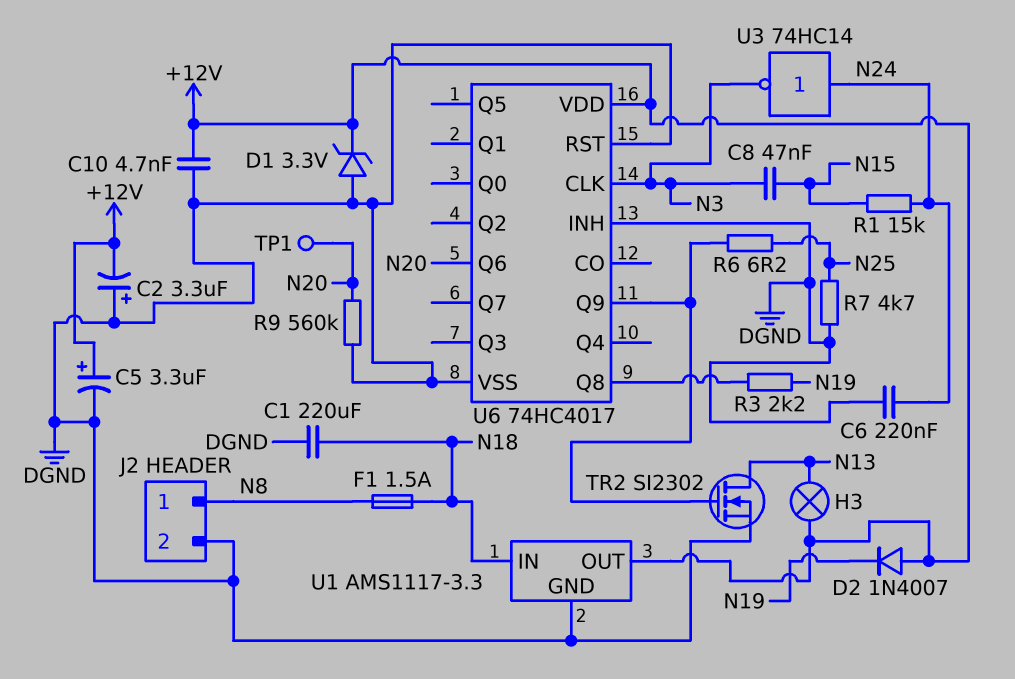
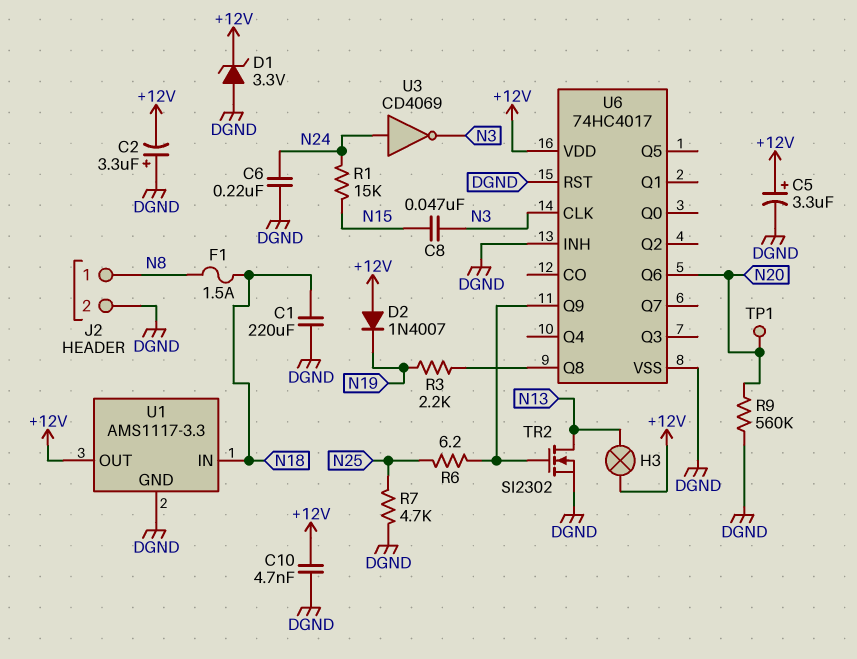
U3: NOT 74HC14 (in N24, out N3) -> NOT CD4069 (in N24, out N3)

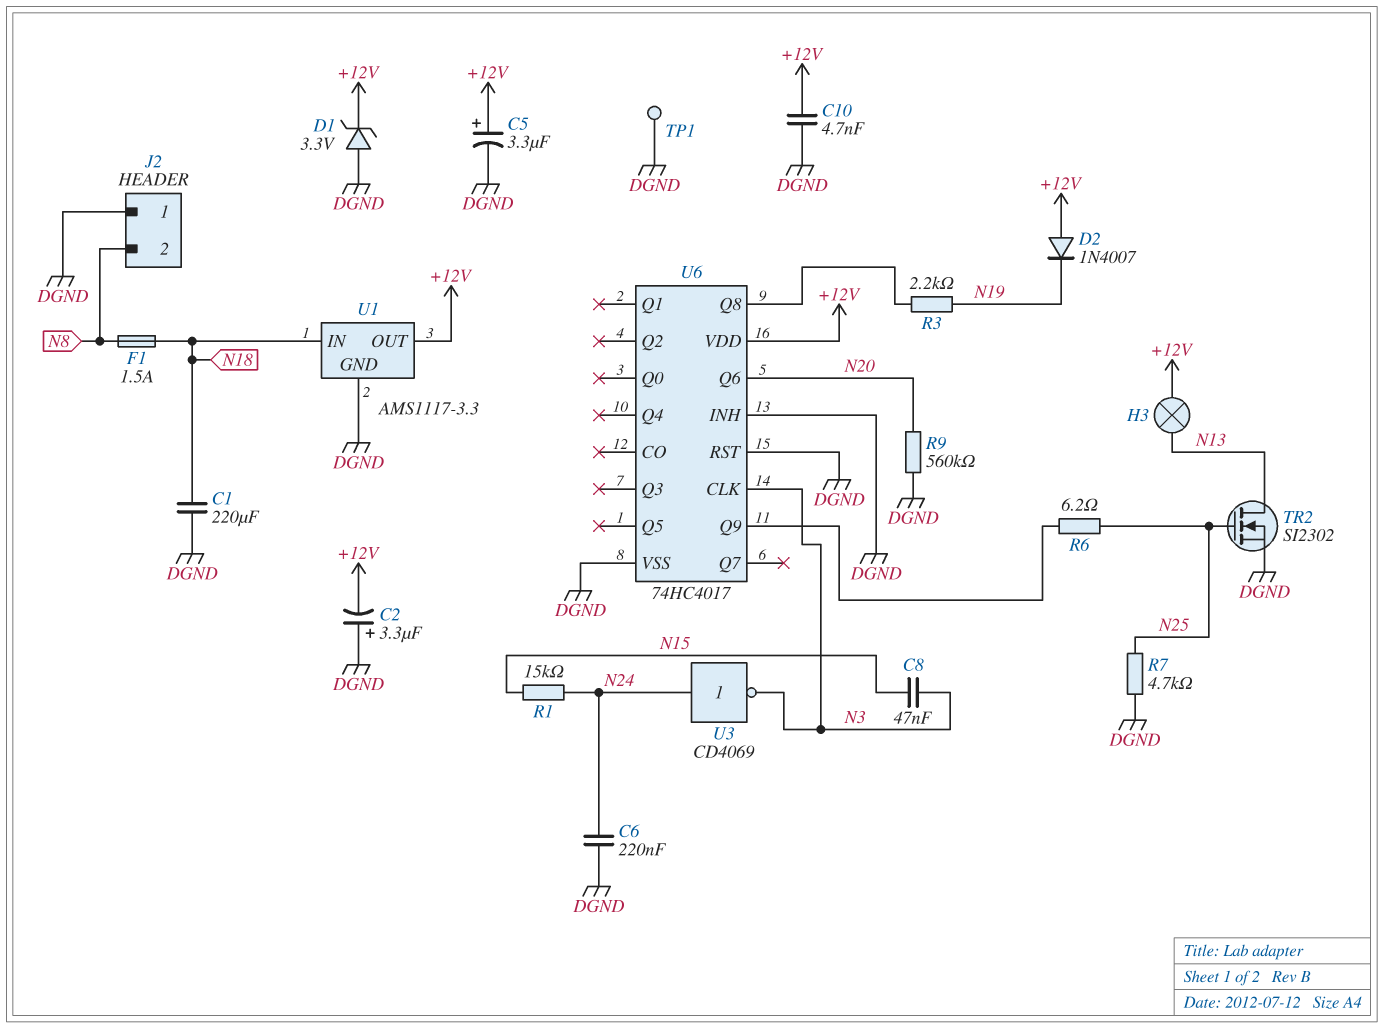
J2 pin 1: N8 -> DGND
J2 pin 2: DGND -> N8
TP1: test point (N20) -> test point (DGND)
TR2: NMOS SI2302 (G U6/Q9, D N13, S DGND) -> NMOS SI2302 (G N25, D N13, S DGND)

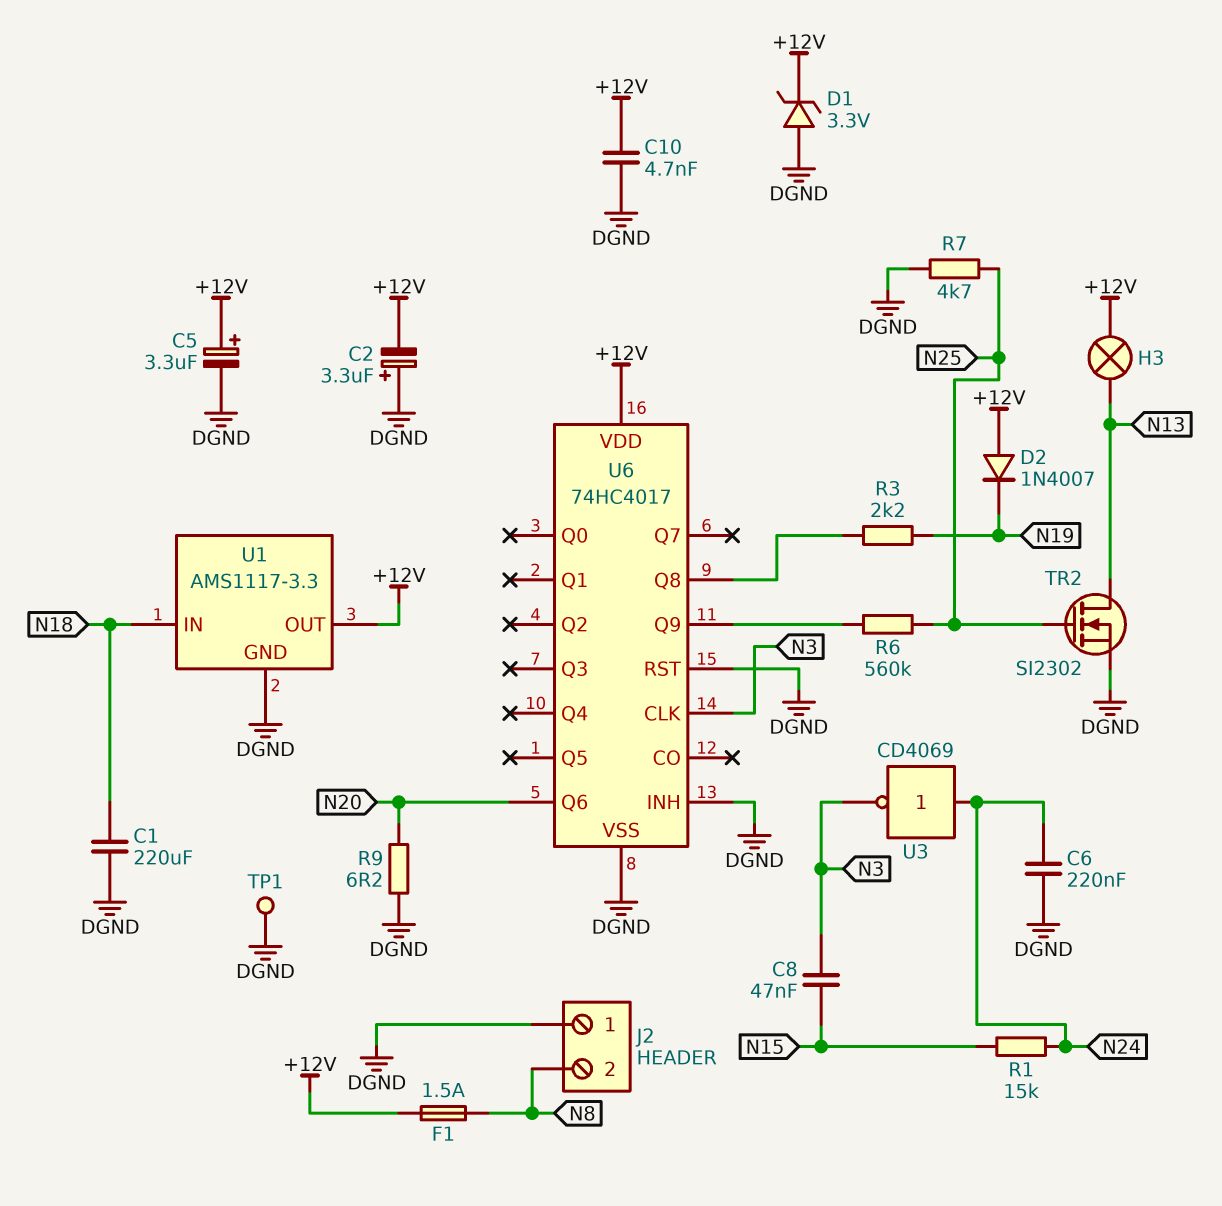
F1: 1.5A (N8, N18) -> 1.5A (+12V, N8)
R6: 6.2 (N25, U6/Q9) -> 560k (N25, U6/Q9)
R9: 560k (DGND, N20) -> 6.2 (DGND, N20)

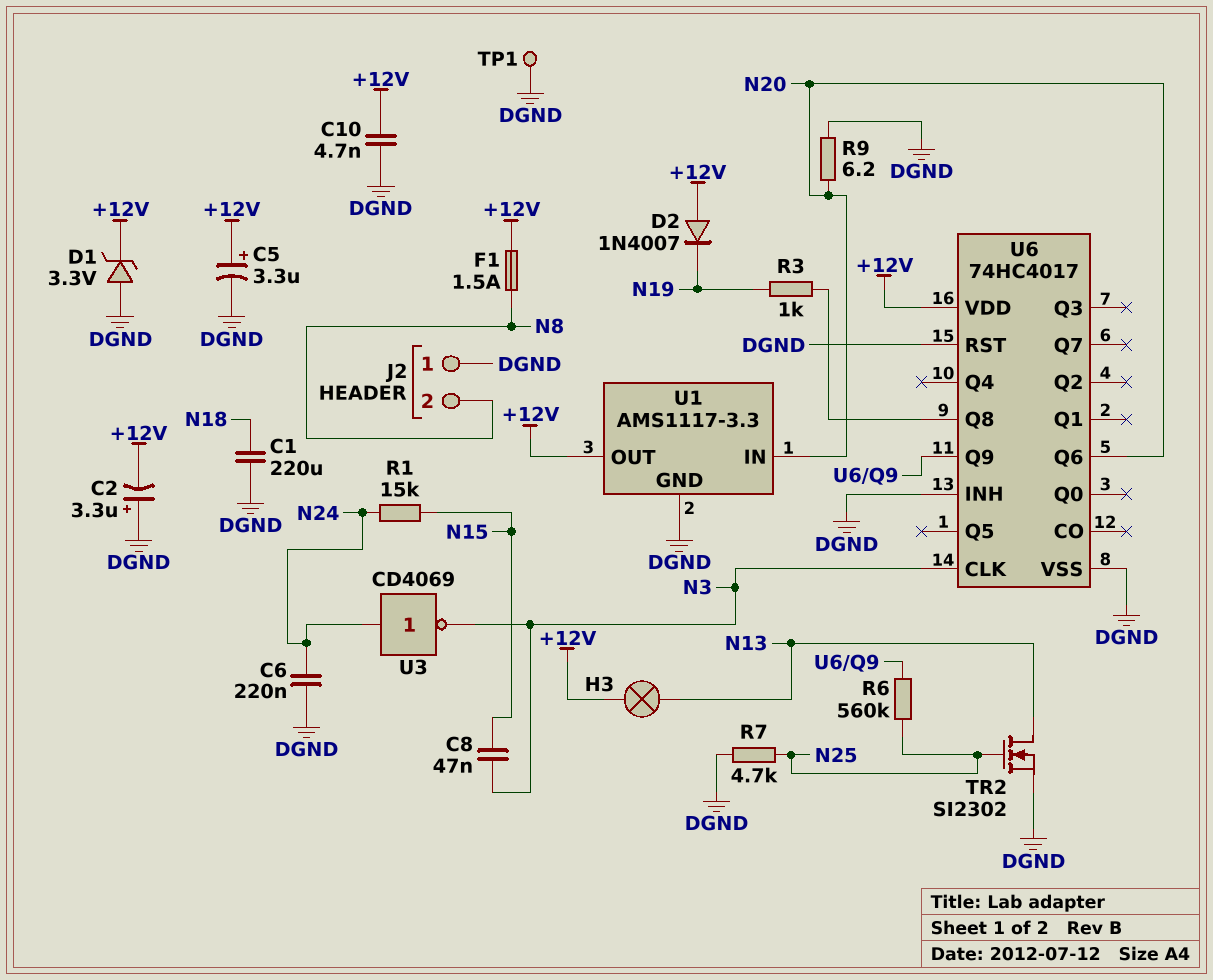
R3: 2.2k (N19, U6/Q8) -> 1k (N19, U6/Q8)
U1 pin IN: N18 -> N20

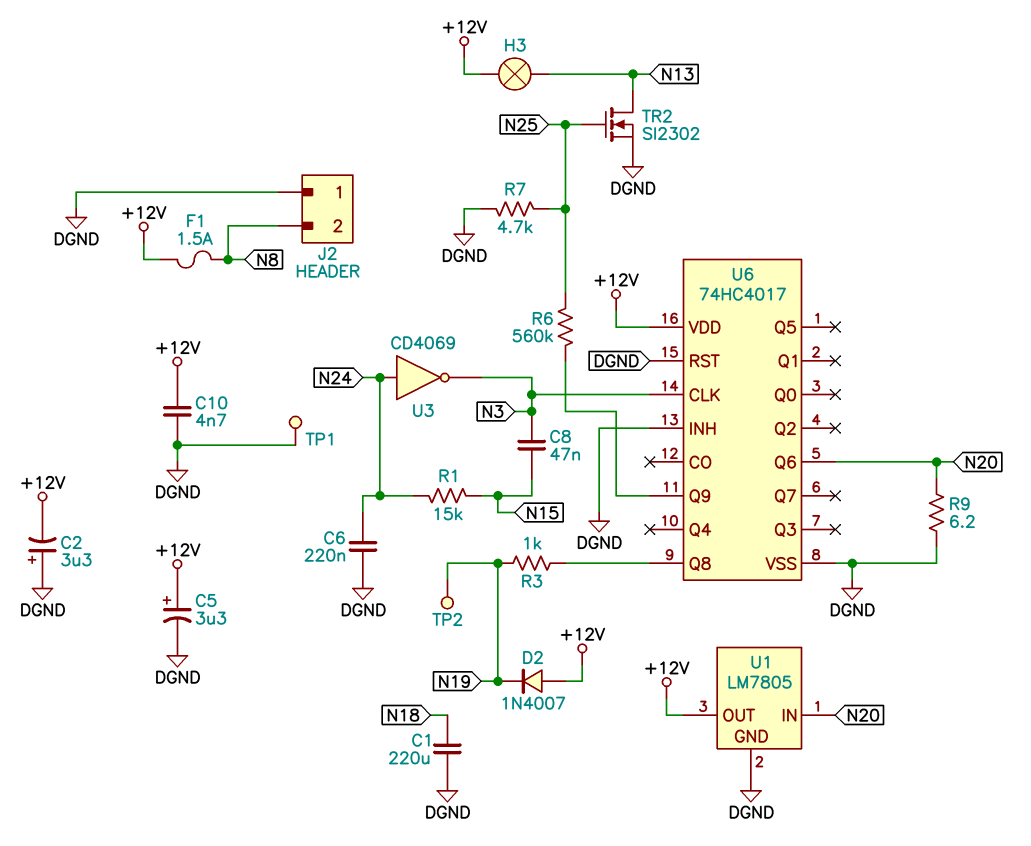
D1: zener 3.3V (A DGND, K +12V) -> none
TP2: none -> test point (N19)
U1: AMS1117-3.3 -> LM7805

